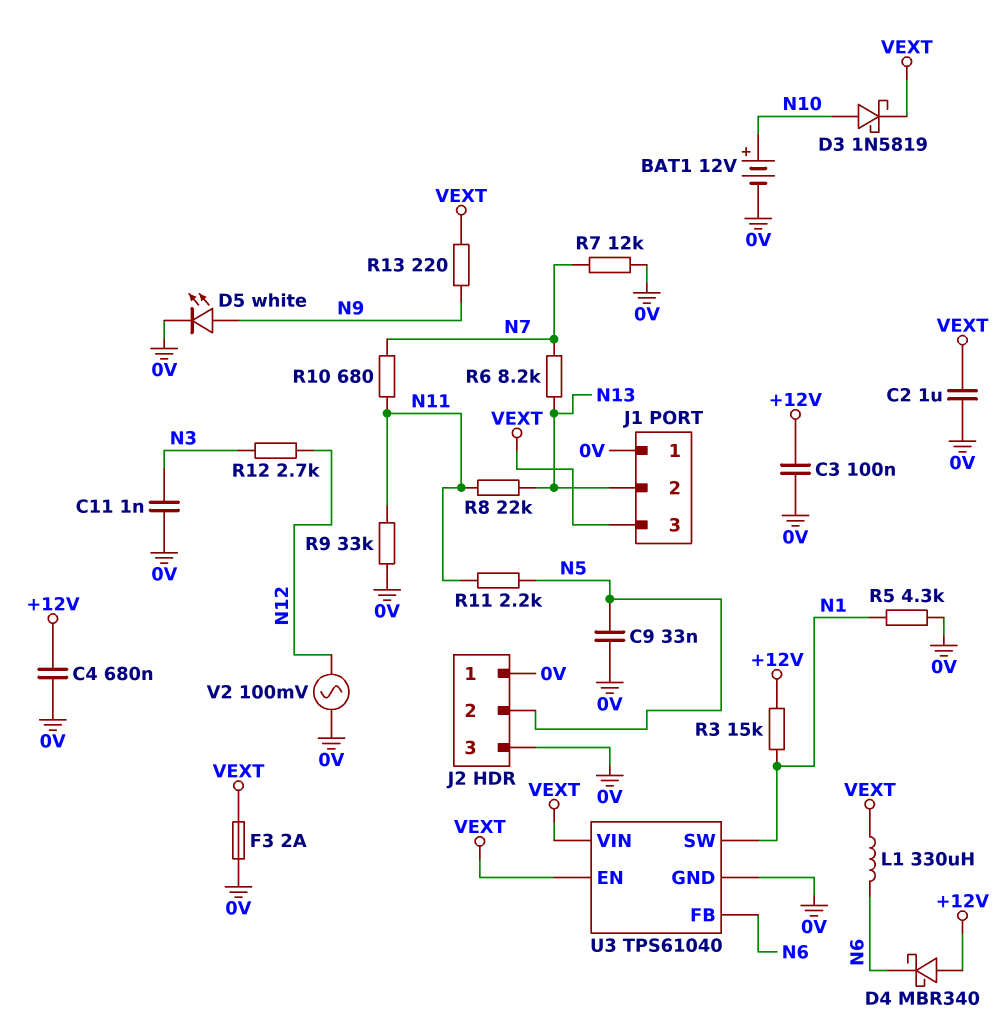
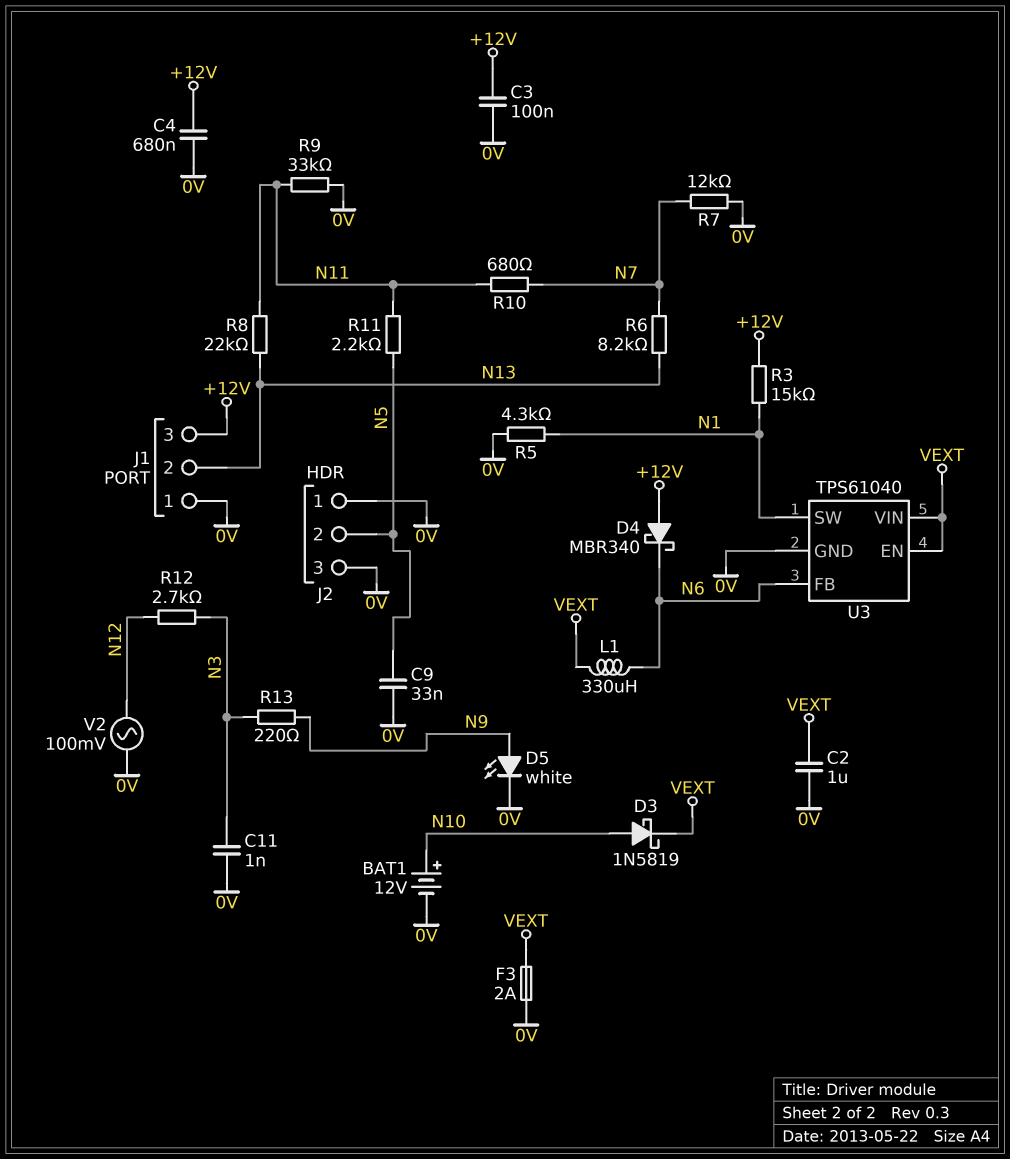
J1 pin 3: VEXT -> +12V
R13: 220 (N9, VEXT) -> 220 (N3, N9)

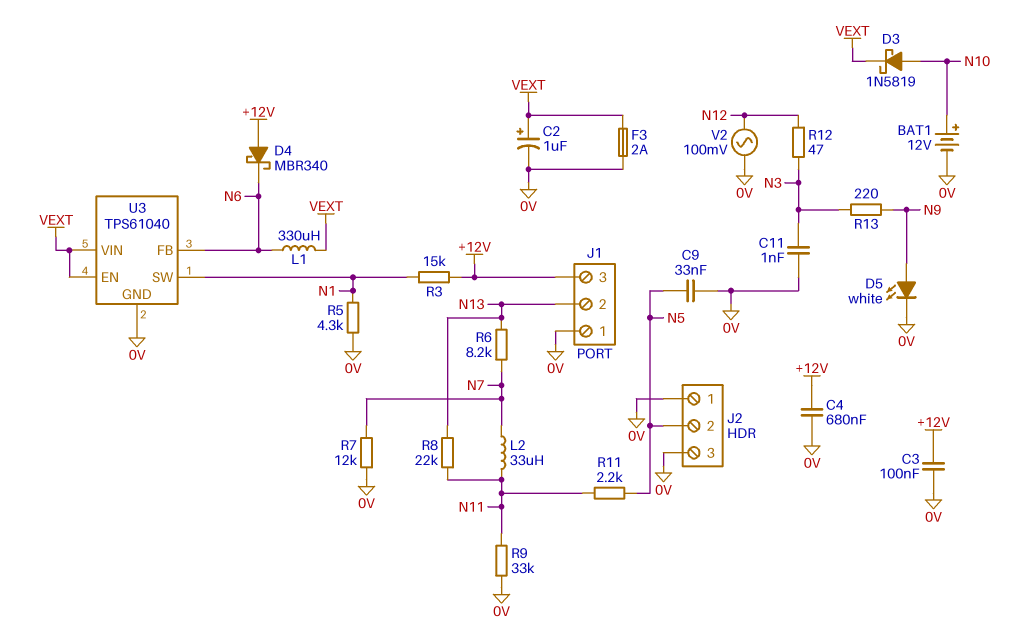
C2: 1uF (0V, VEXT) -> 1uF (plus VEXT, minus 0V)
L2: none -> 33uH (N7, N11)
R10: 680 (N7, N11) -> none
R12: 2.7k (N3, N12) -> 47 (N3, N12)

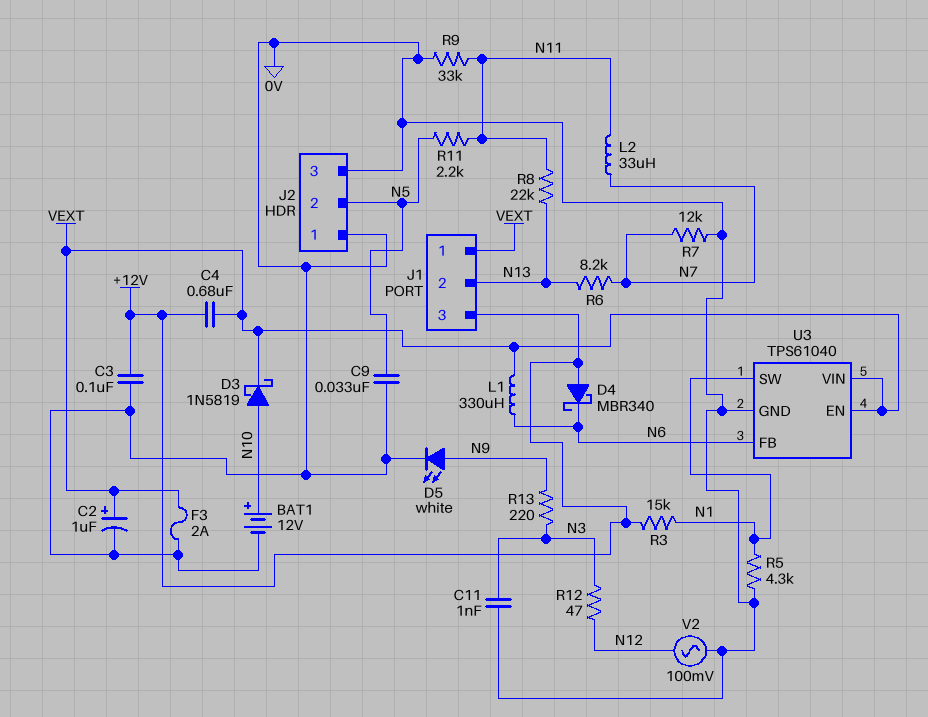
C4: 680nF (+12V, 0V) -> 680nF (+12V, VEXT)
J1 pin 1: 0V -> VEXT

